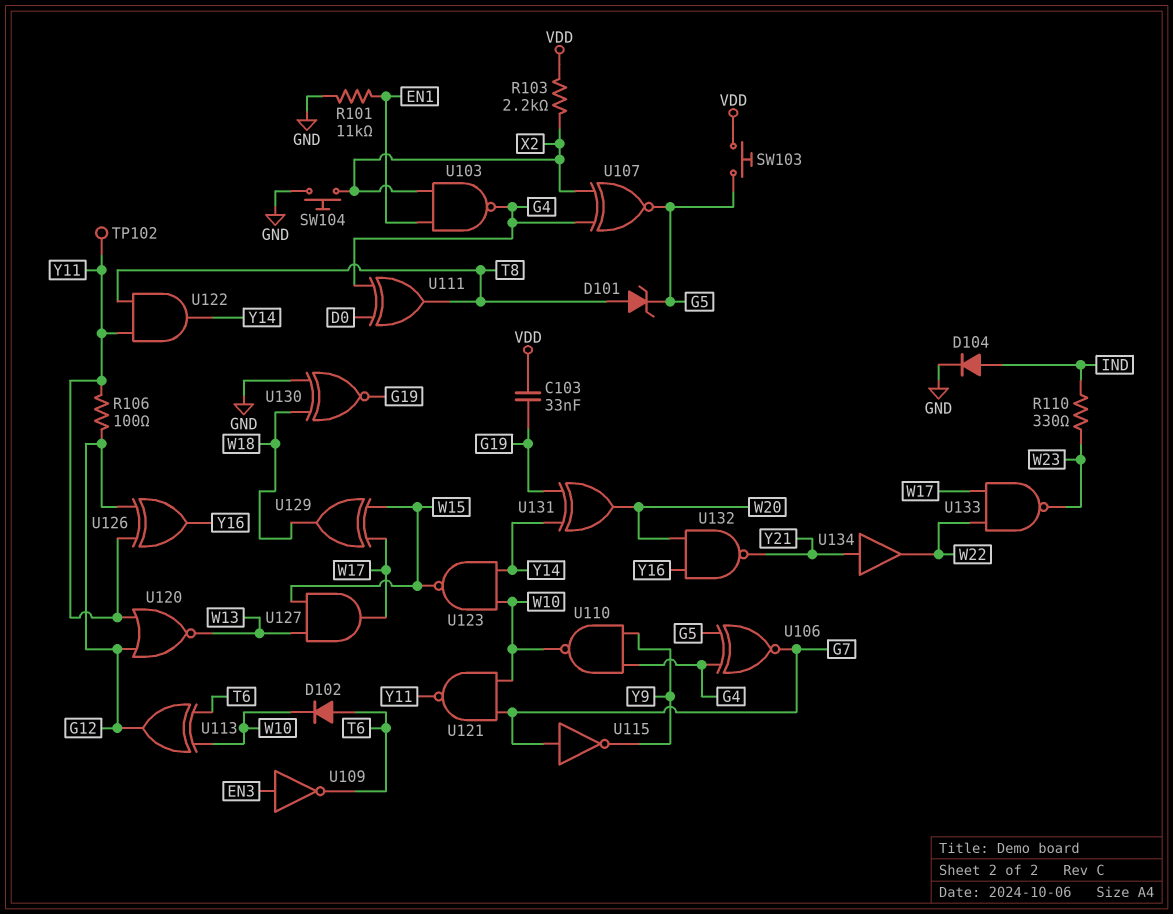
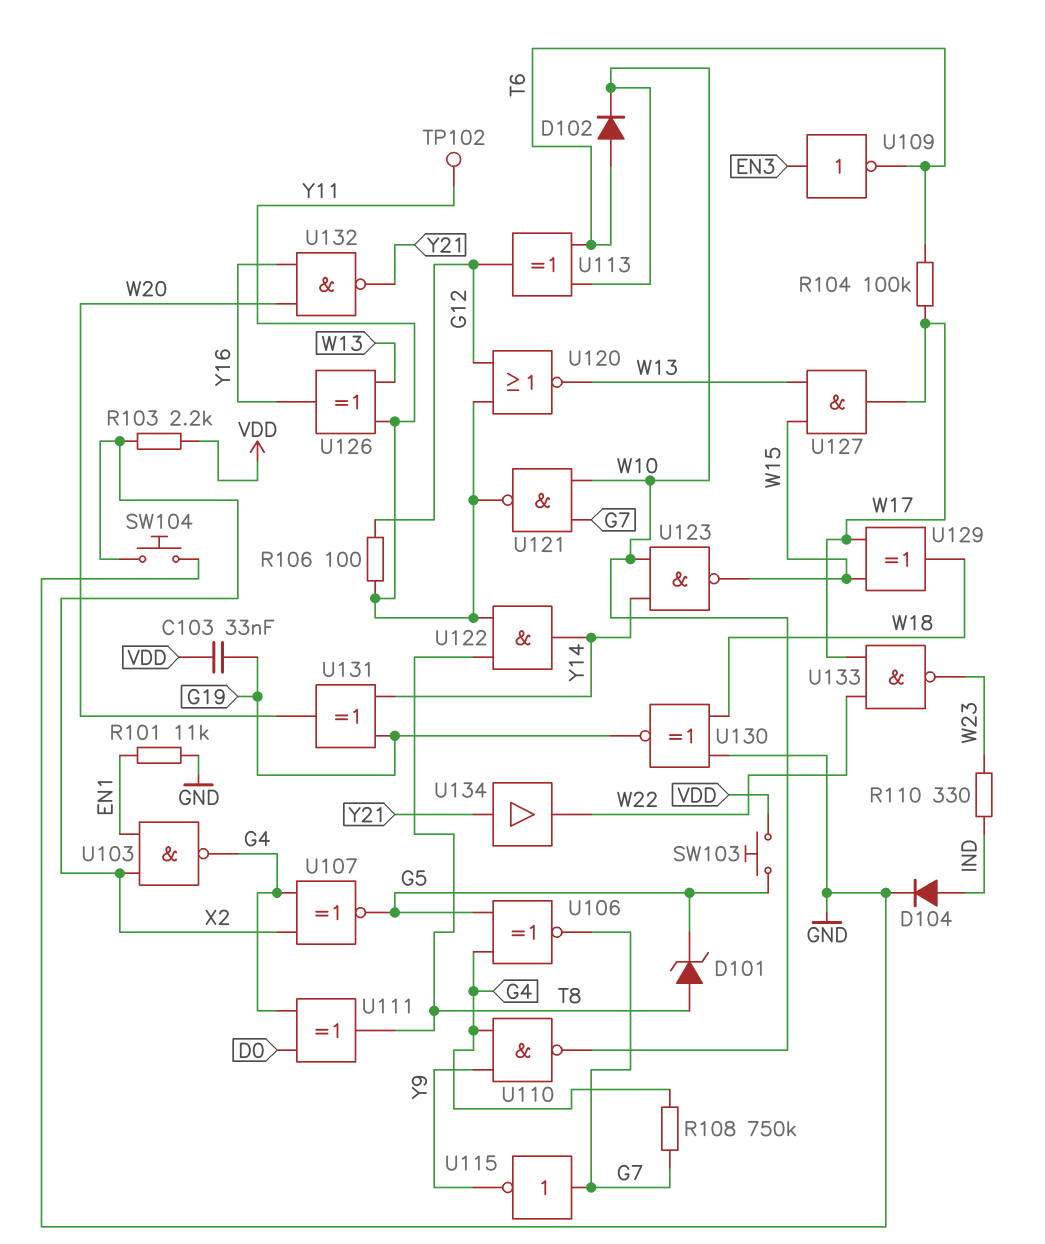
R104: none -> 100k (T6, W17)
R108: none -> 750k (G4, G7)
U126: XOR (in G12, in Y11, out Y16) -> XOR (in W13, in Y11, out Y16)

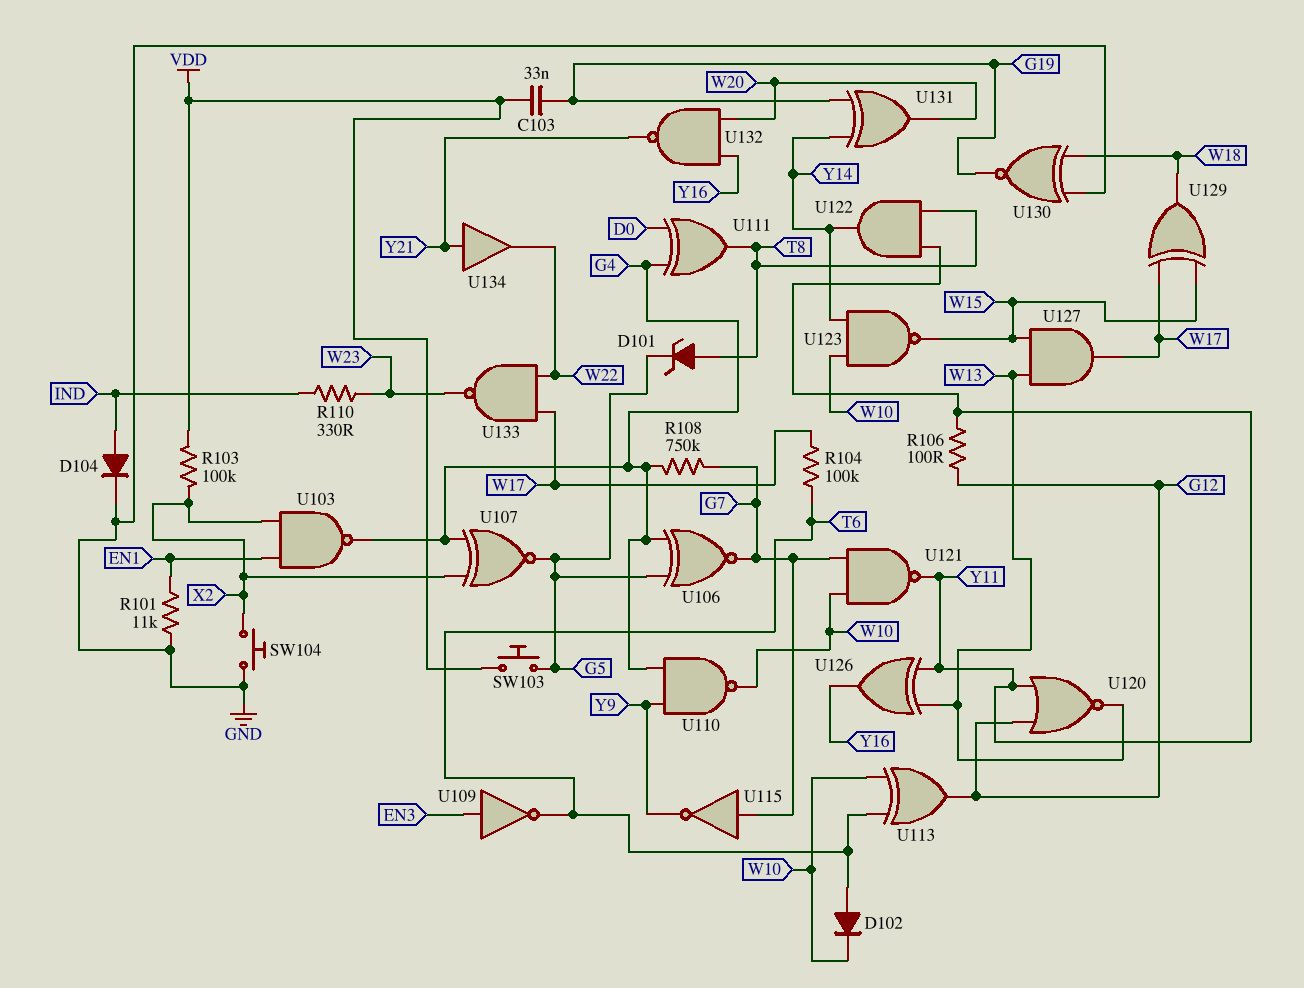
R103: 2.2k (VDD, X2) -> 100k (VDD, X2)
TP102: test point (Y11) -> none

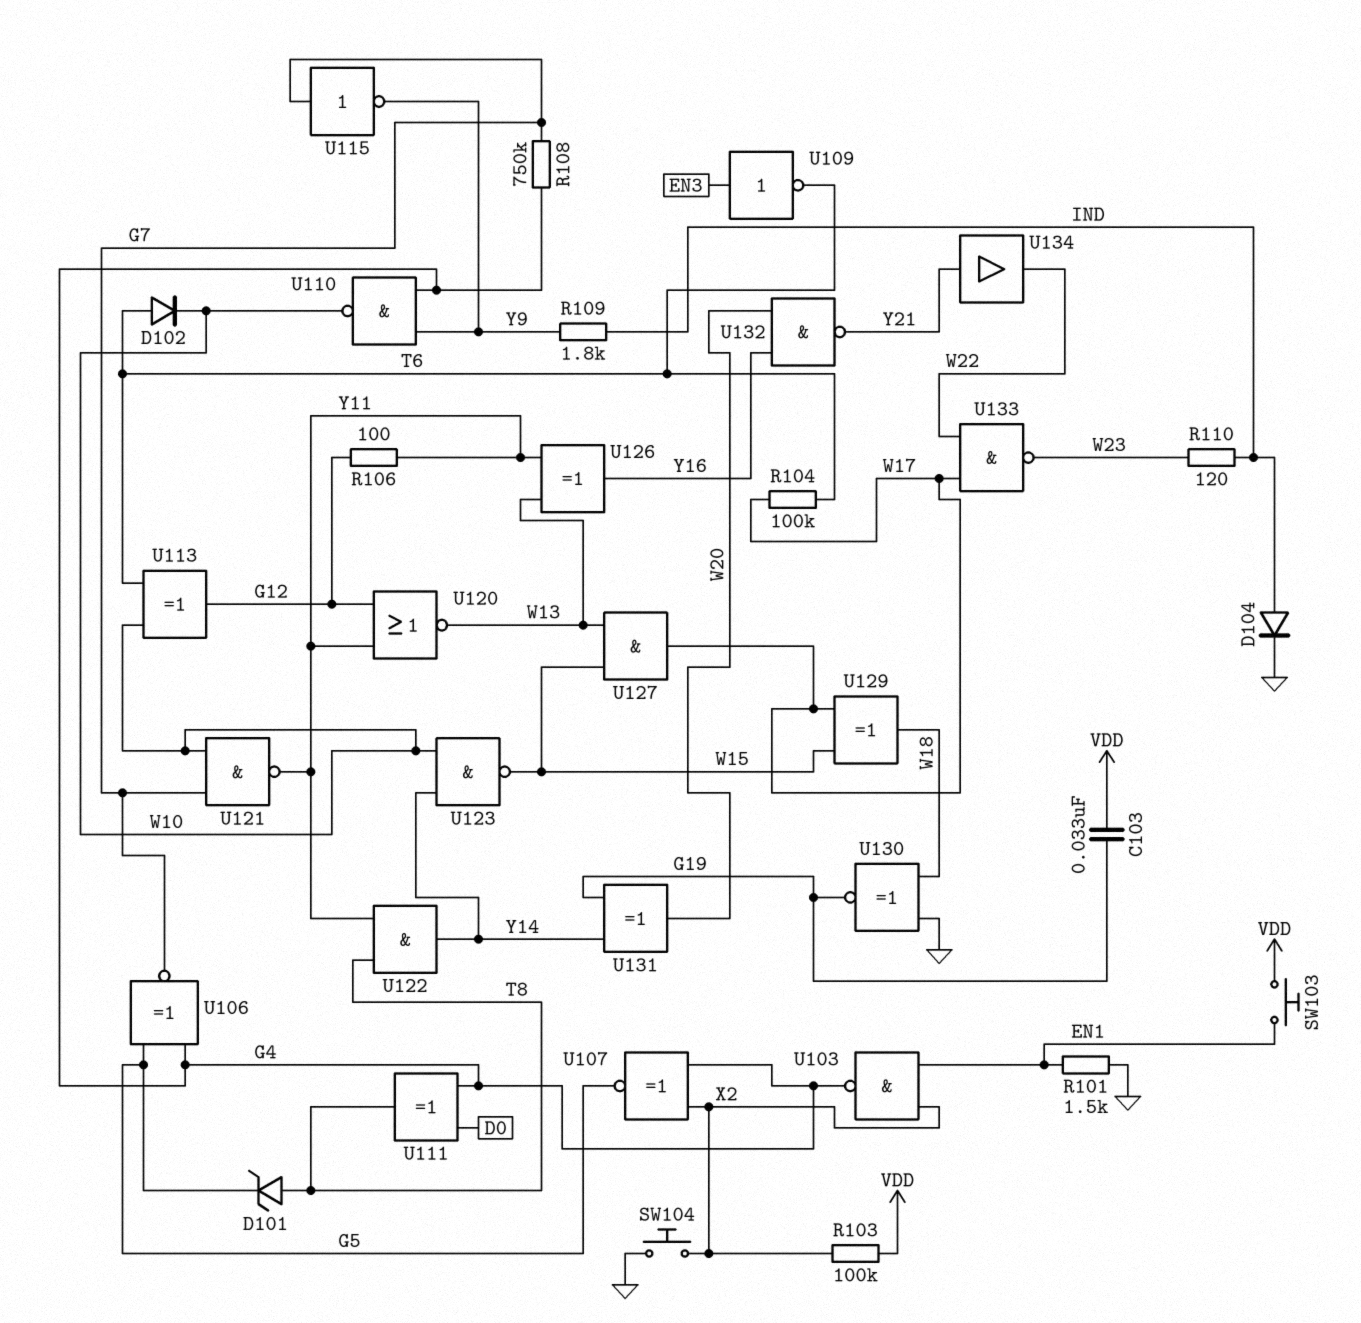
R101: 11k (EN1, GND) -> 1.5k (EN1, GND)
R109: none -> 1.8k (IND, Y9)
R110: 330 (IND, W23) -> 120 (IND, W23)
SW103: button (G5, VDD) -> button (EN1, VDD)

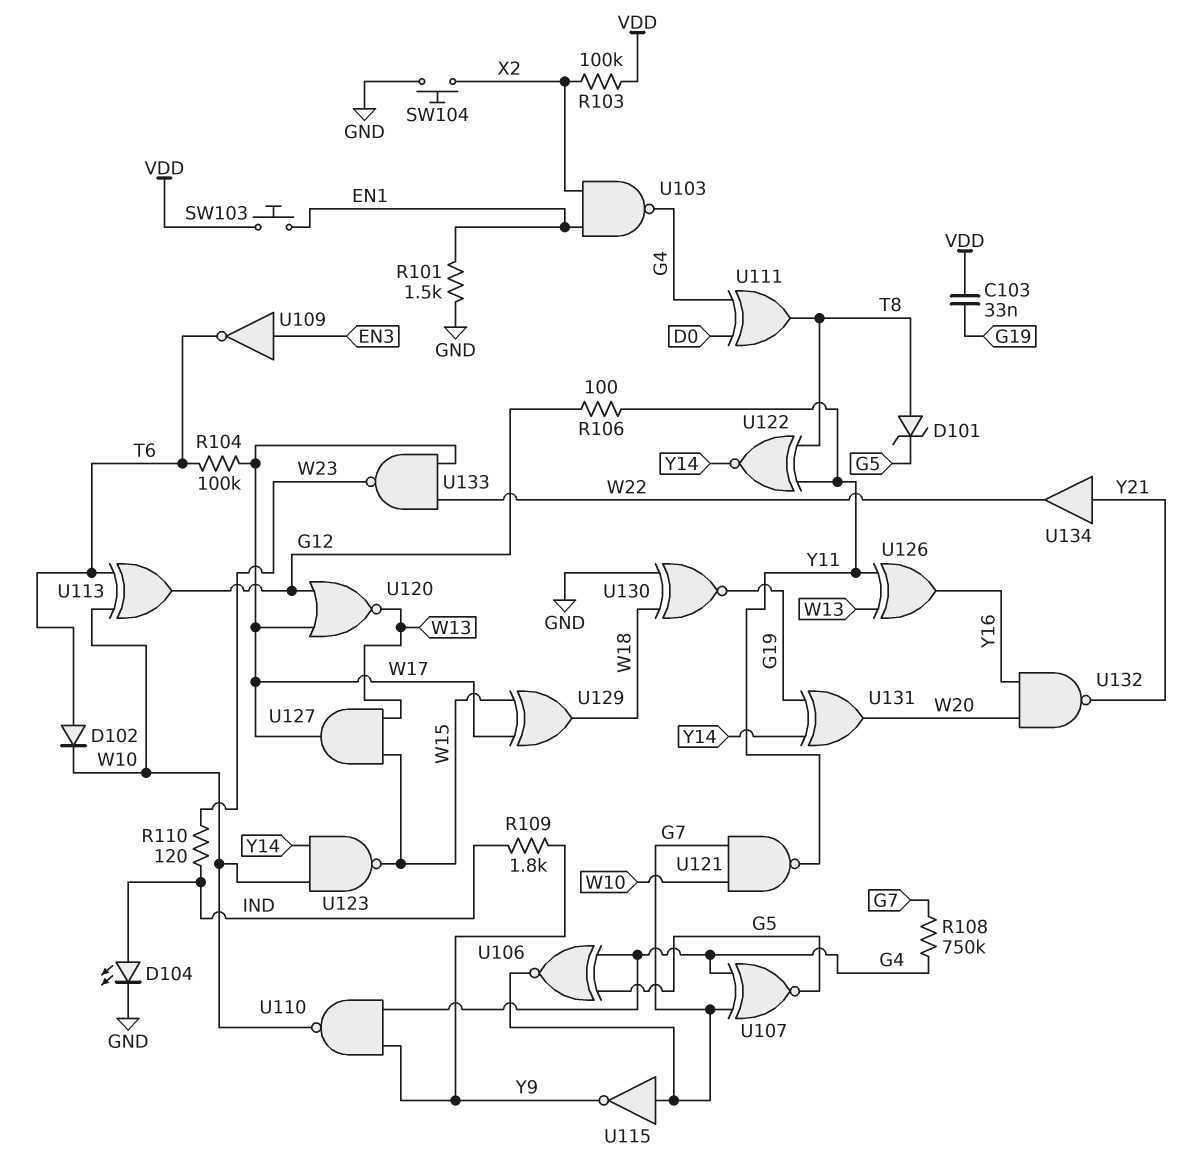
D104: diode (A IND, K GND) -> LED (A IND, K GND)
U107: XNOR (in G4, in X2, out G5) -> XNOR (in G4, in G7, out G5)
U120: NOR (in G12, in Y11, out W13) -> NOR (in G12, in W17, out W13)
U122: AND (in T8, in Y11, out Y14) -> XNOR (in T8, in Y11, out Y14)

